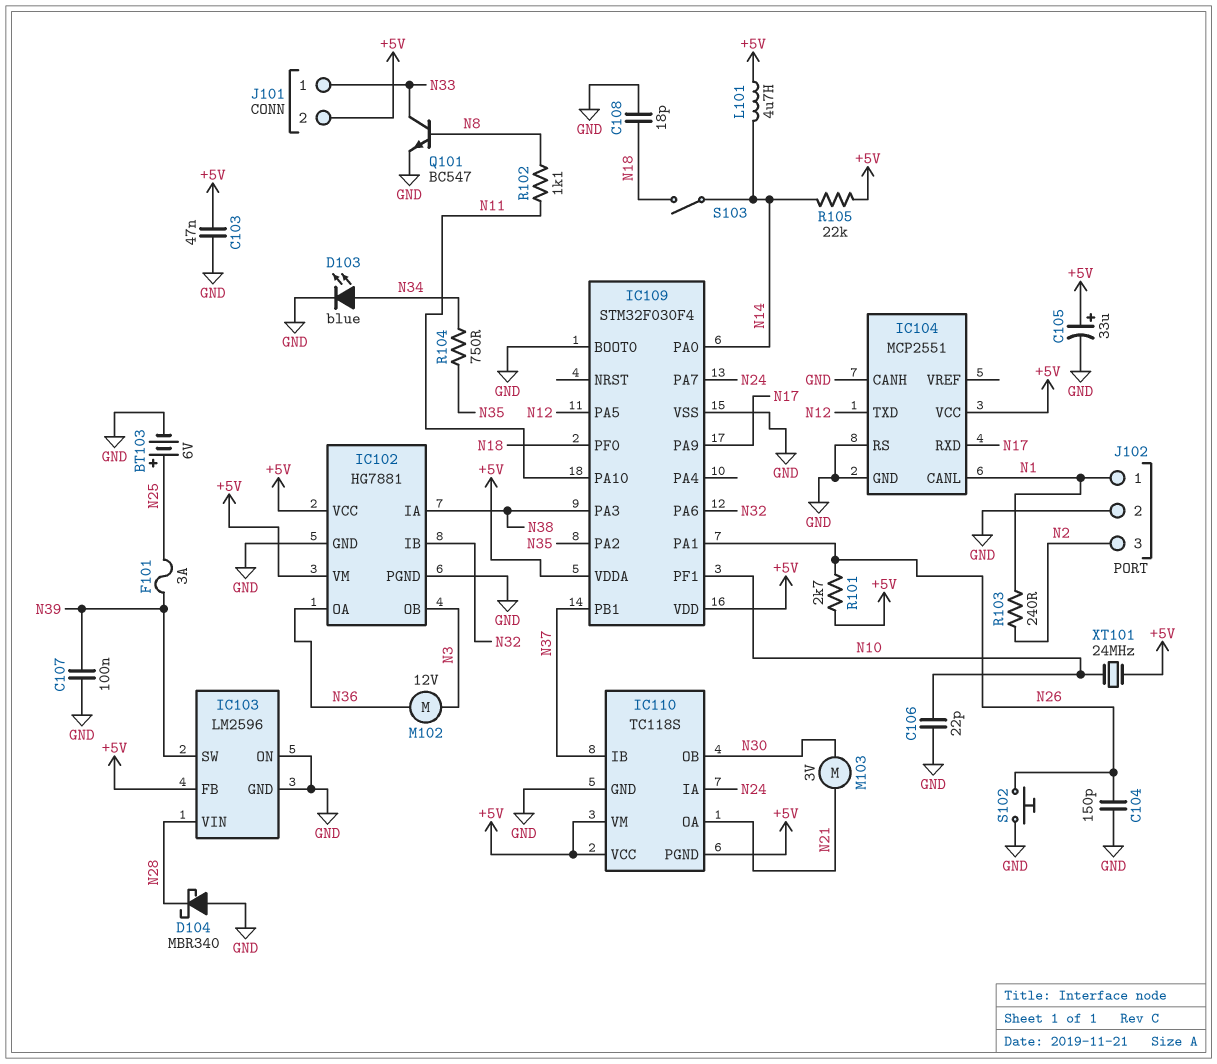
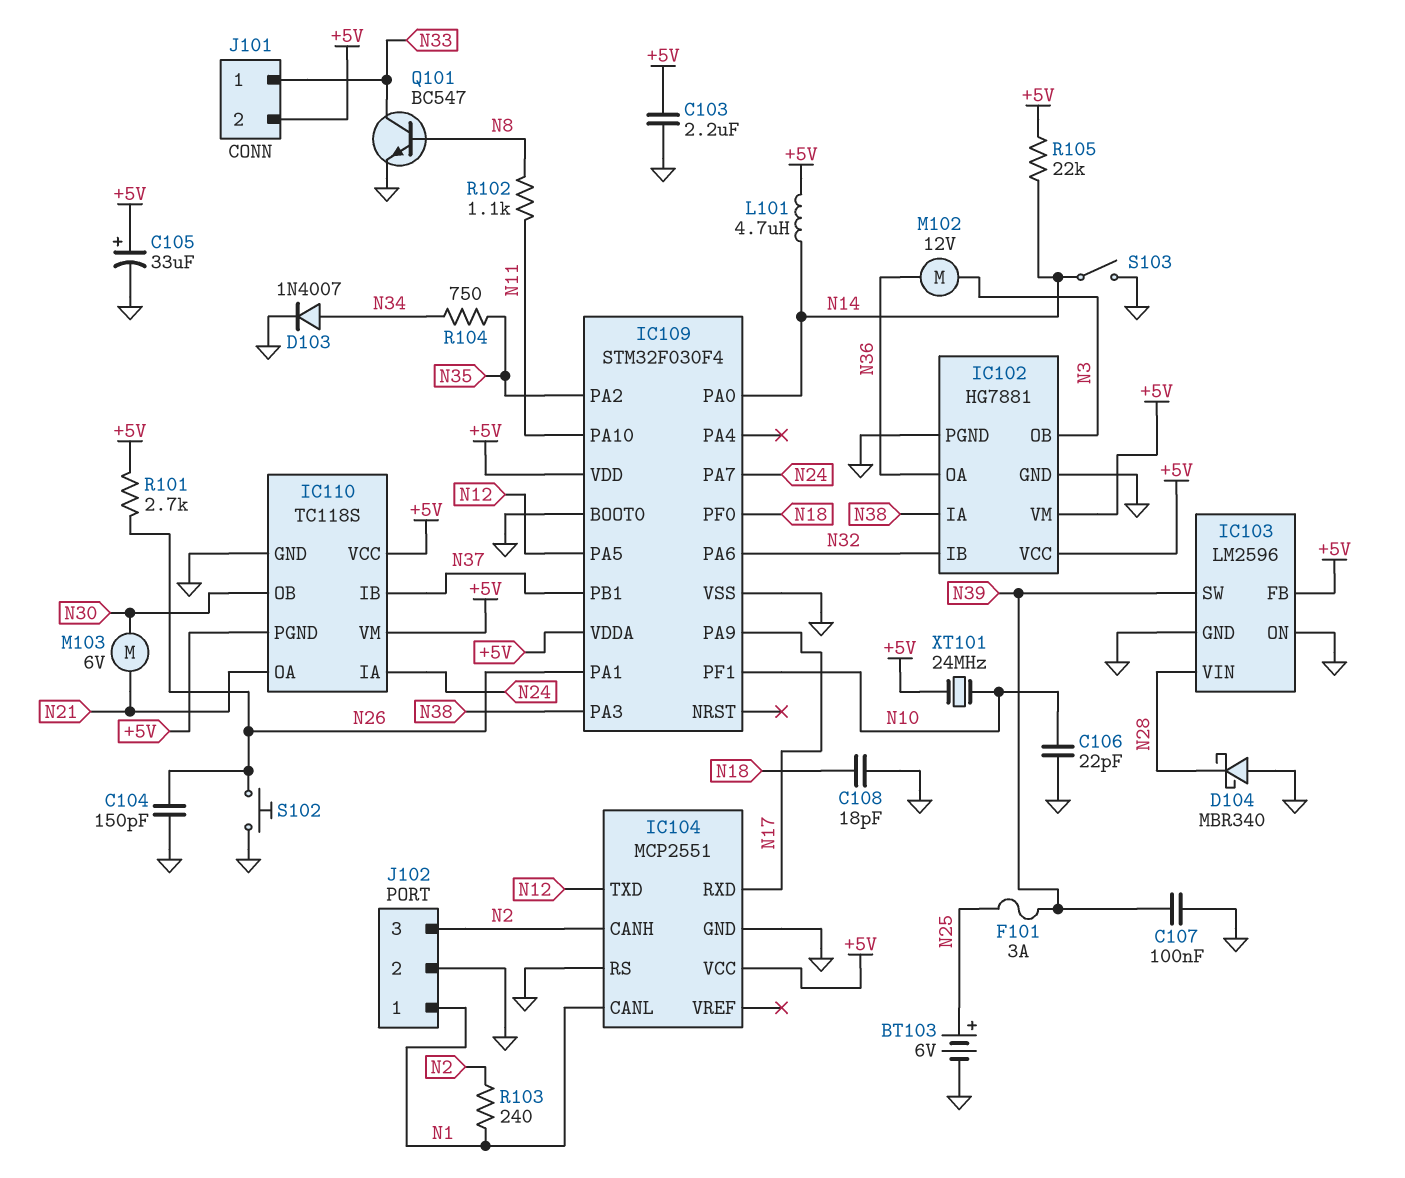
C103: 47nF (+5V, GND) -> 2.2uF (+5V, GND)
D103: LED blue (A N34, K GND) -> diode 1N4007 (A N34, K GND)
IC104 pin CANH: GND -> N2
M103: motor 3V (N21, N30) -> motor 6V (N21, N30)
S103: switch (N14, N18) -> switch (GND, N14)

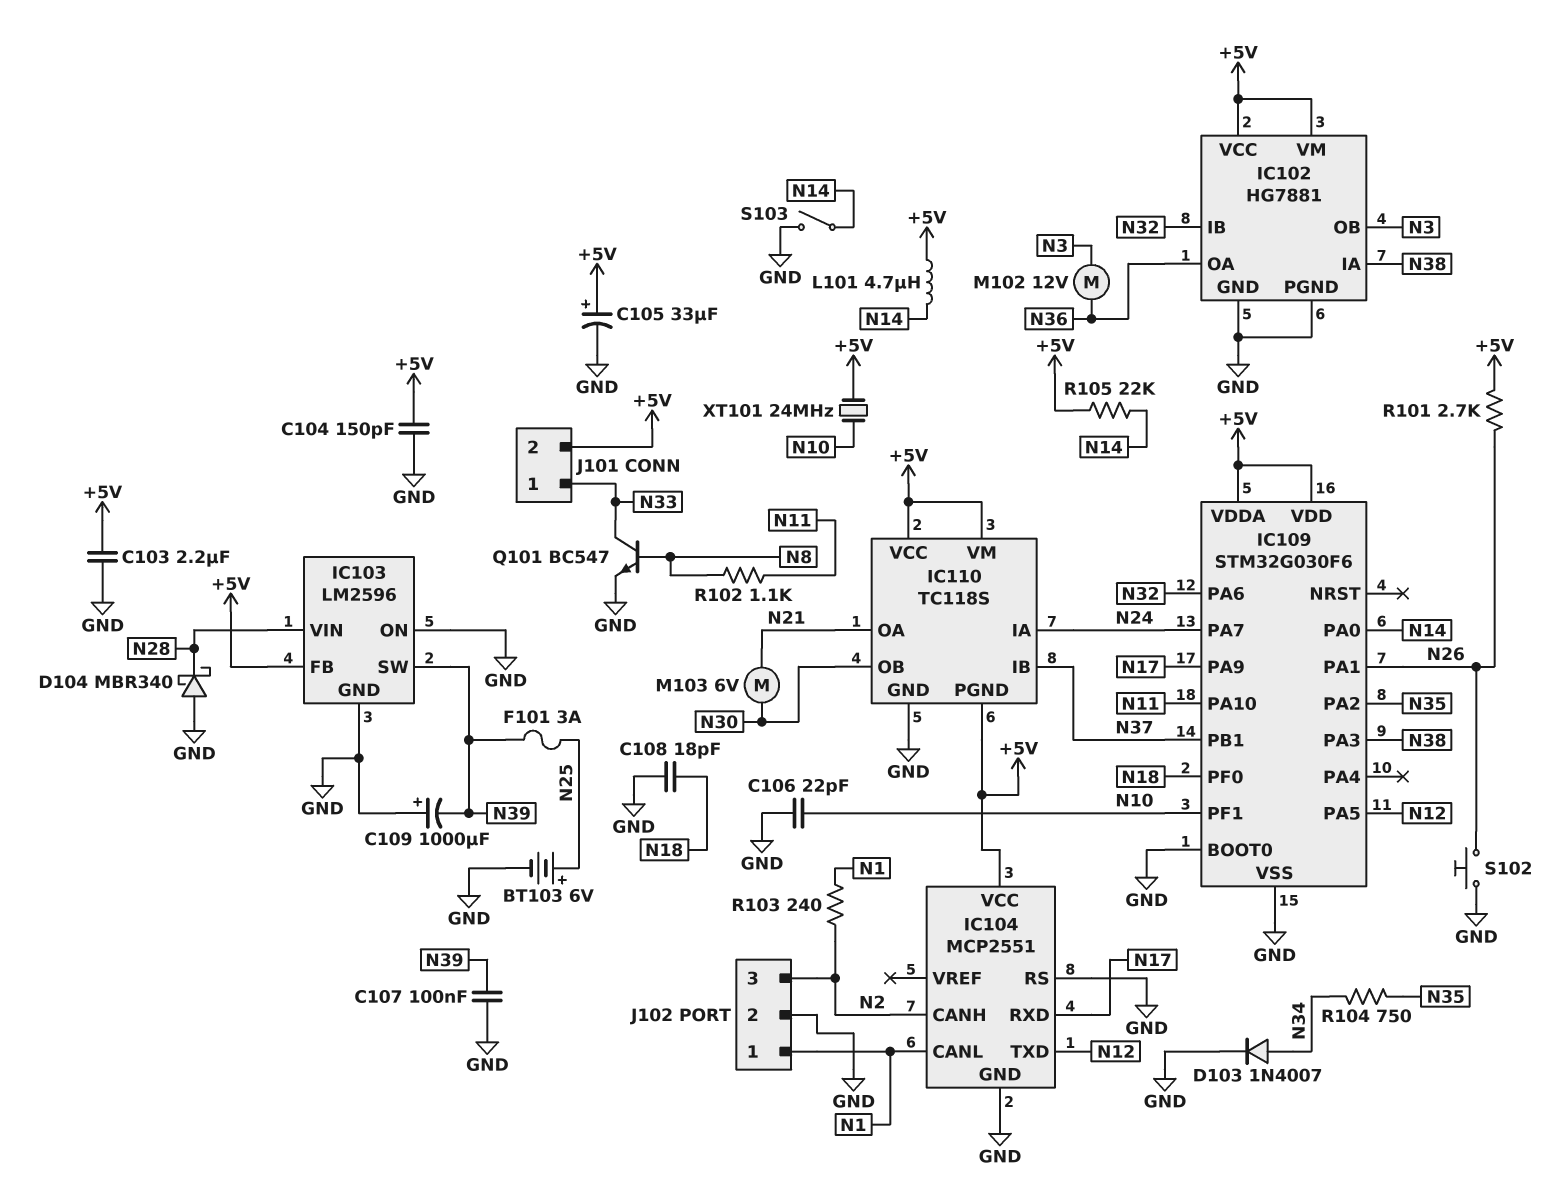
C104: 150pF (GND, N26) -> 150pF (+5V, GND)
C109: none -> 1000uF (plus GND, minus N39)
IC109: STM32F030F4 -> STM32G030F6

